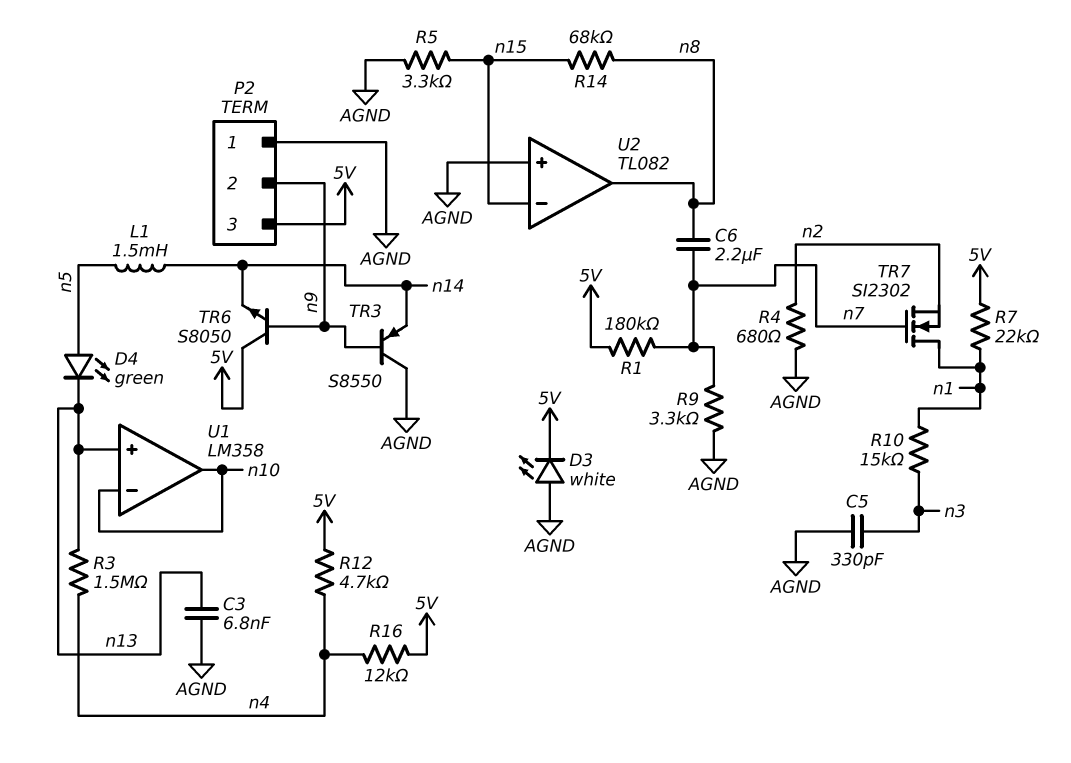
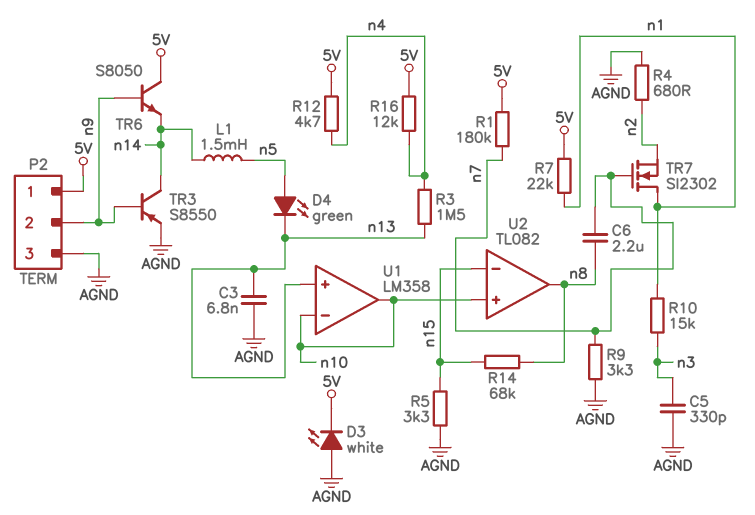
P2 pin 1: AGND -> 5V
P2 pin 3: 5V -> AGND
TR3: PNP S8550 (B n9, C AGND, E n14) -> PNP S8550 (B n9, C n14, E AGND)
U2 pin in+: AGND -> n10

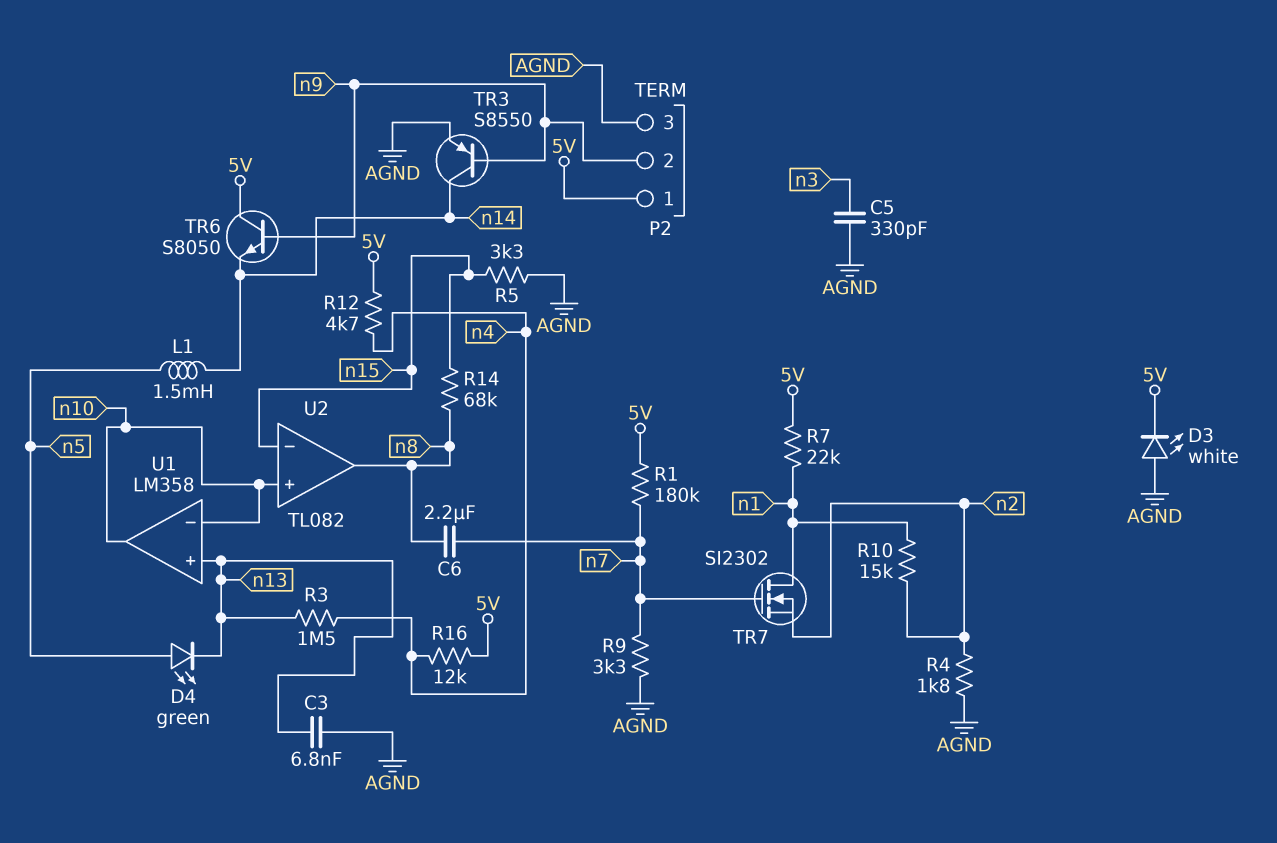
R4: 680 (AGND, n2) -> 1.8k (AGND, n2)
R10: 15k (n1, n3) -> 15k (n1, n2)

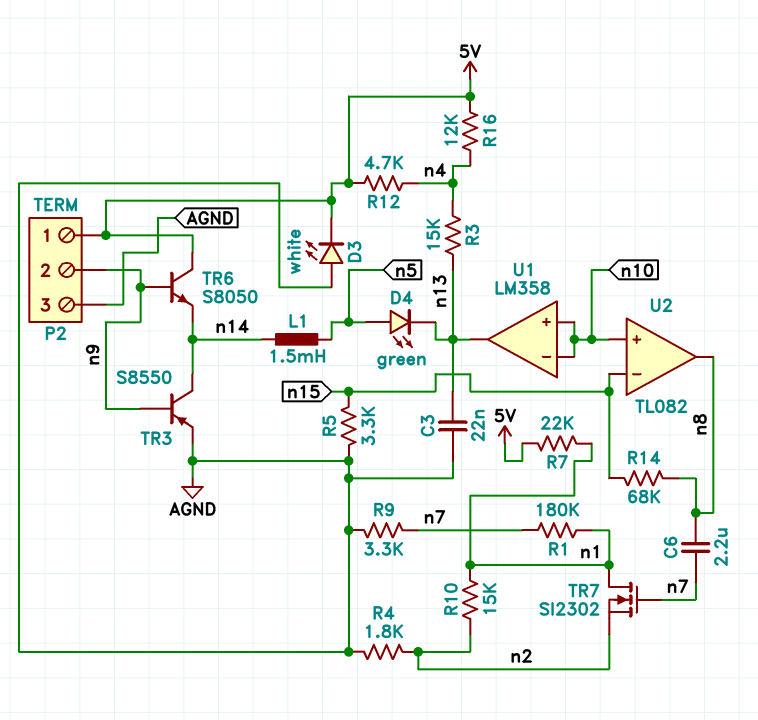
C3: 6.8nF (AGND, n13) -> 22nF (AGND, n13)
C5: 330pF (AGND, n3) -> none
R1: 180k (5V, n7) -> 180k (n1, n7)
R3: 1.5M (n4, n13) -> 15k (n4, n13)
U1 pin in+: n13 -> n10
U1 pin out: n10 -> n13

